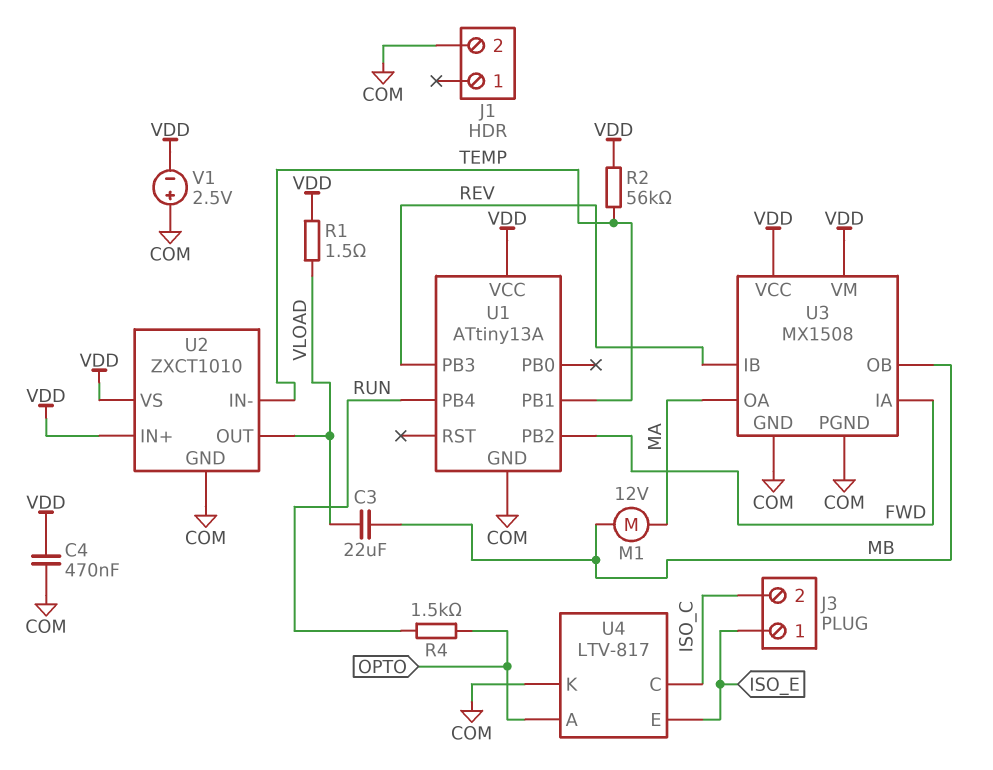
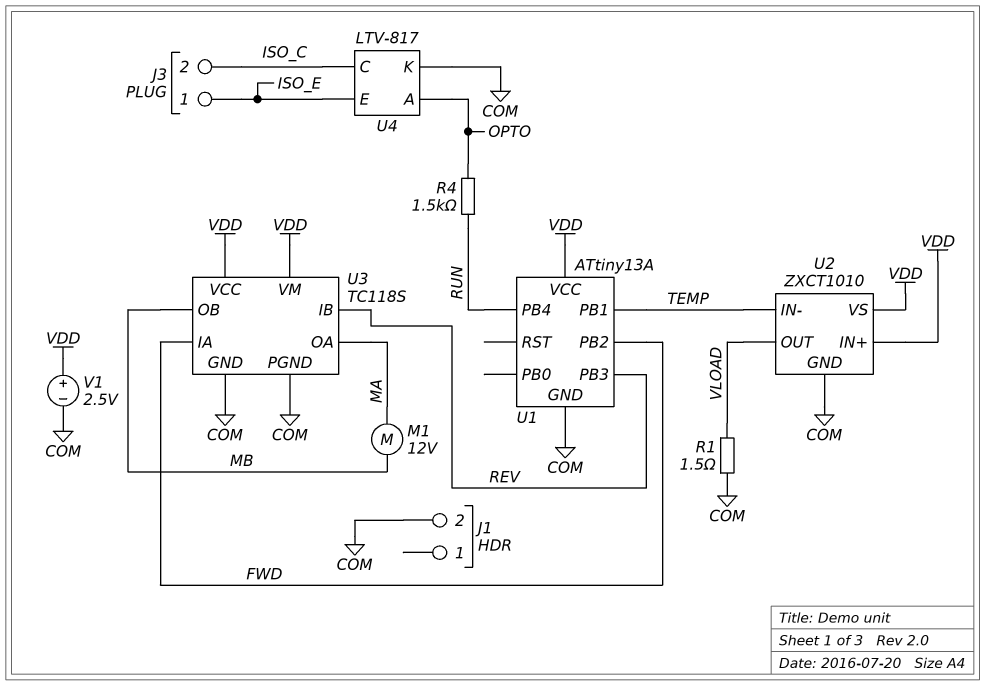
C3: 22uF (MB, VLOAD) -> none
C4: 470nF (COM, VDD) -> none
R1: 1.5 (VDD, VLOAD) -> 1.5 (COM, VLOAD)
R2: 56k (TEMP, VDD) -> none
U3: MX1508 -> TC118S
V1: 2.5V (plus COM, minus VDD) -> 2.5V (plus VDD, minus COM)

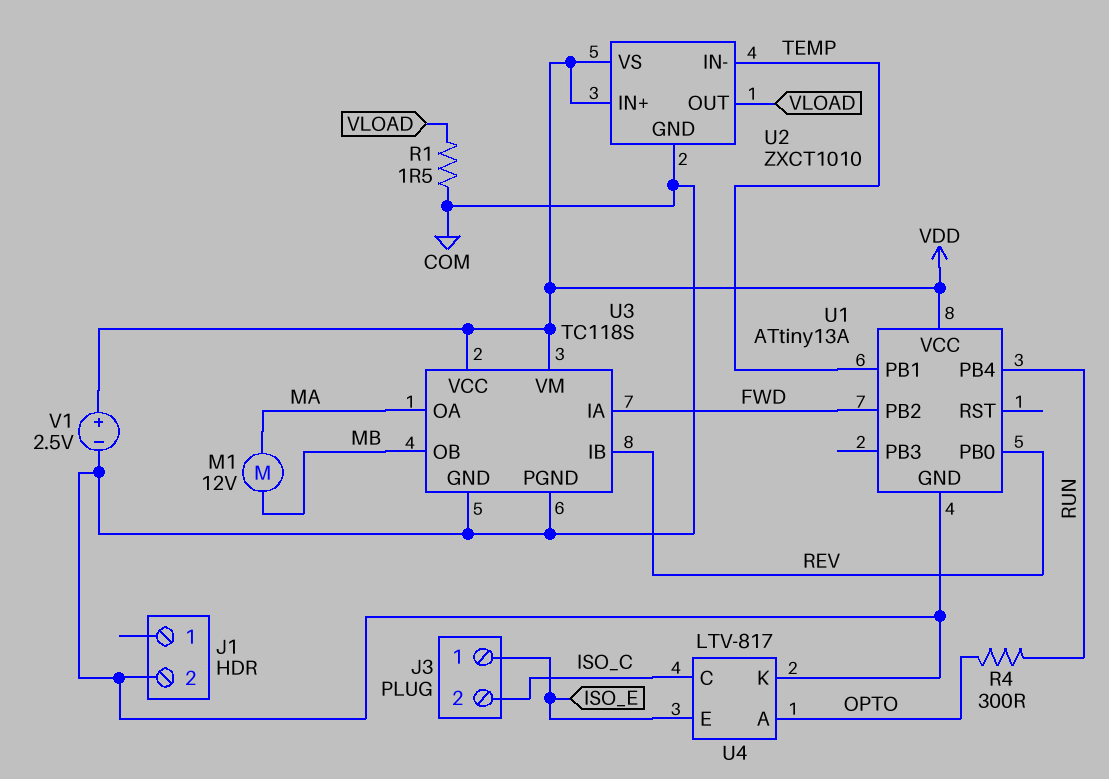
R4: 1.5k (OPTO, RUN) -> 300 (OPTO, RUN)
U1 pin PB0: none -> REV
U1 pin PB3: REV -> none

